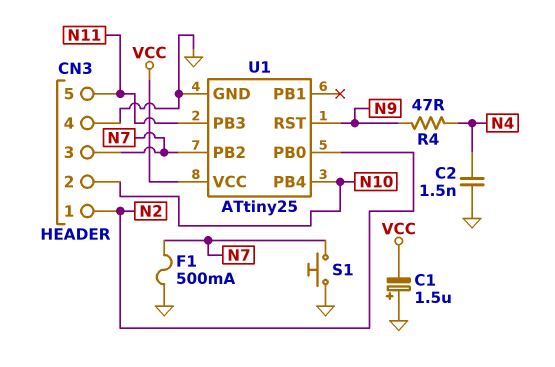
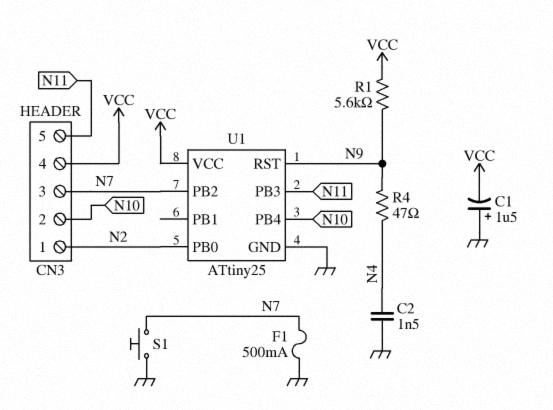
CN3 pin 4: GND -> VCC
R1: none -> 5.6k (N9, VCC)

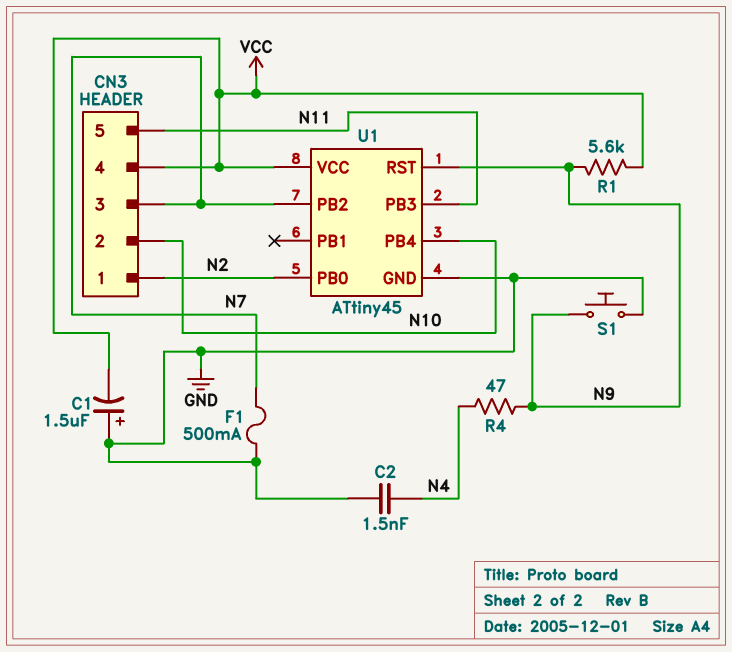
S1: button (GND, N7) -> button (GND, N9)
U1: ATtiny25 -> ATtiny45

